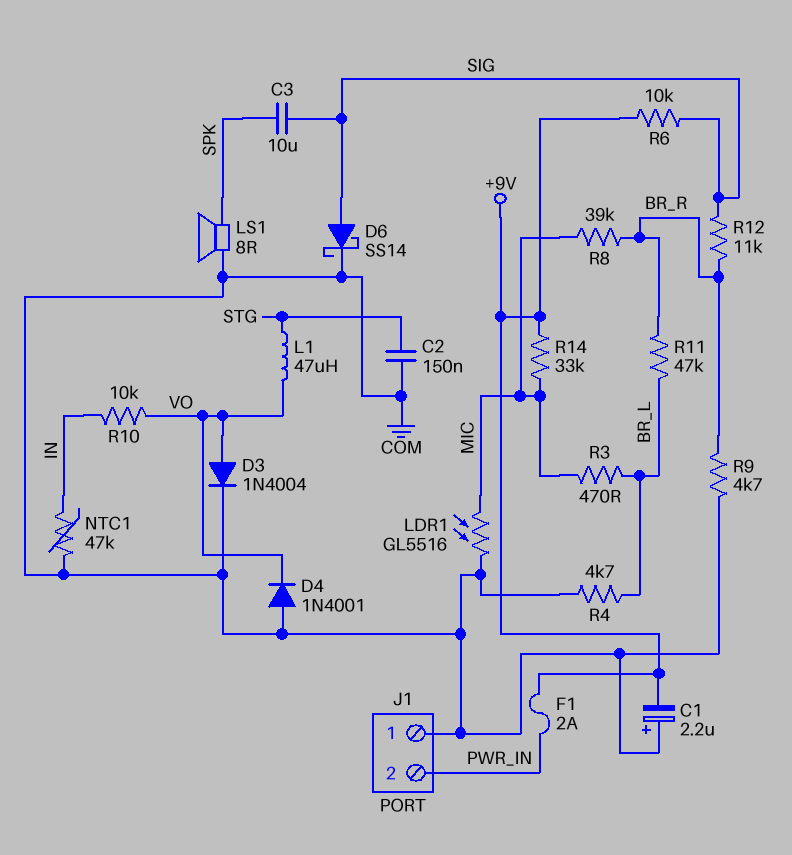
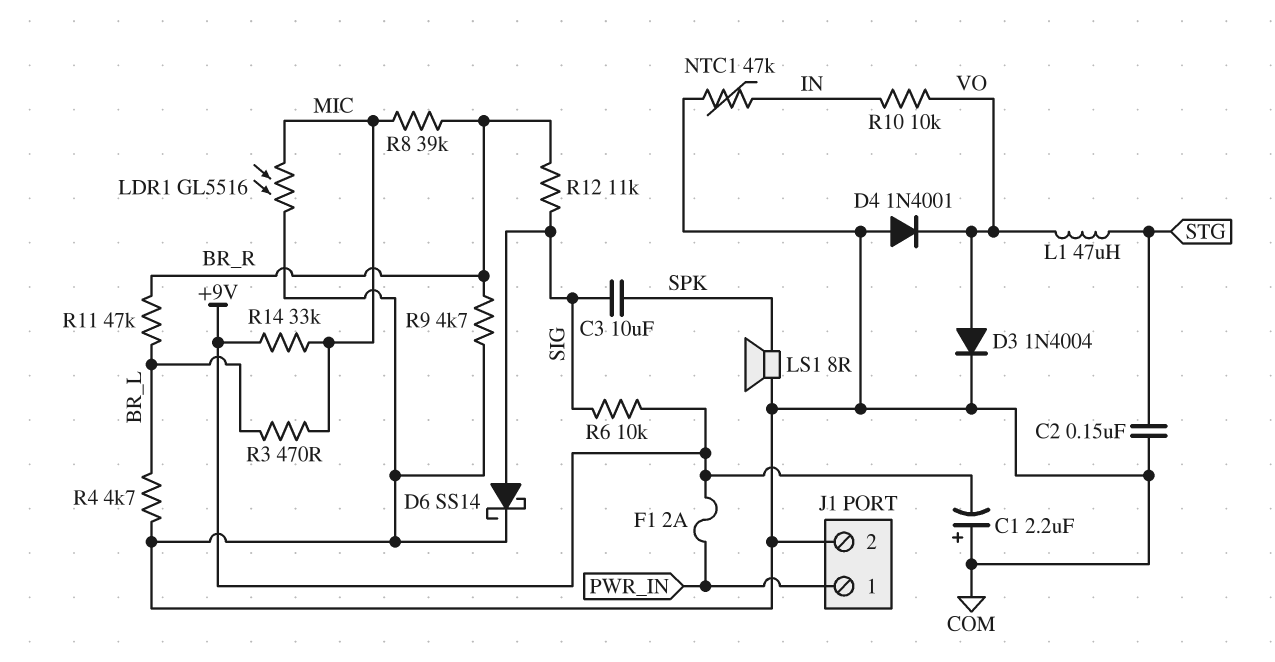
J1 pin 1: COM -> PWR_IN
J1 pin 2: PWR_IN -> COM

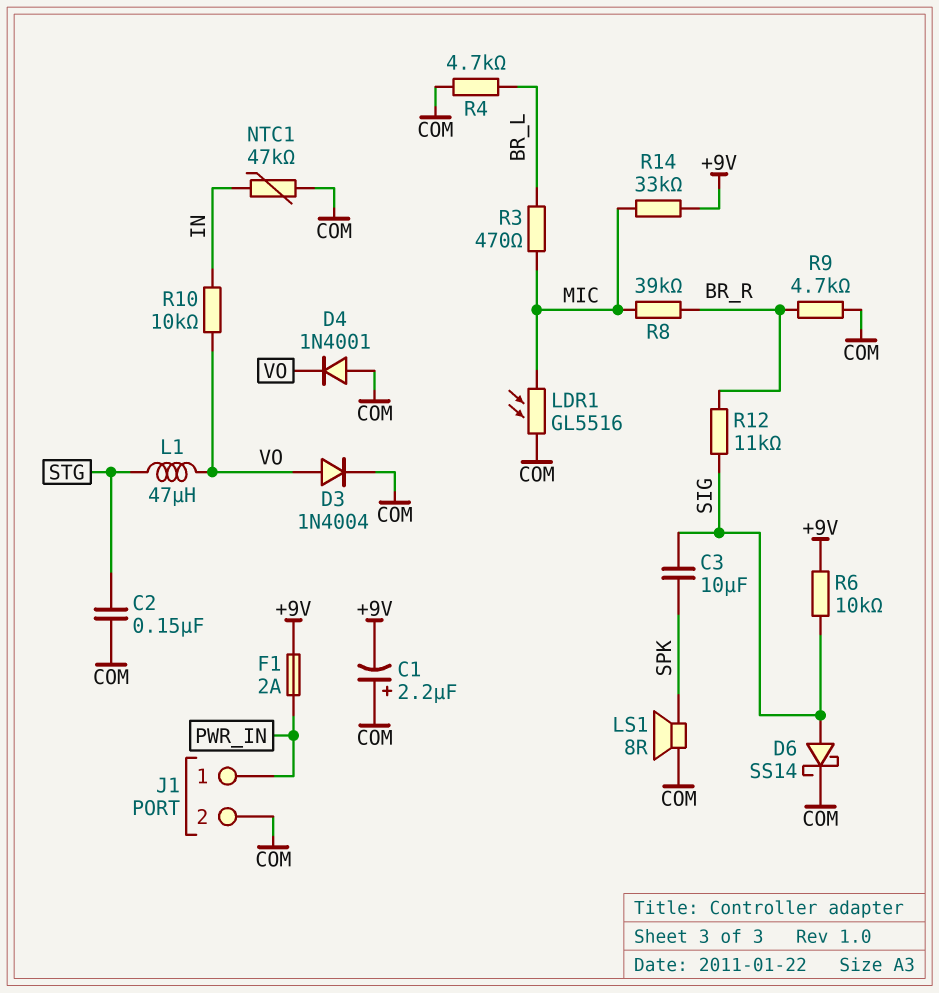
R11: 47k (BR_L, BR_R) -> none

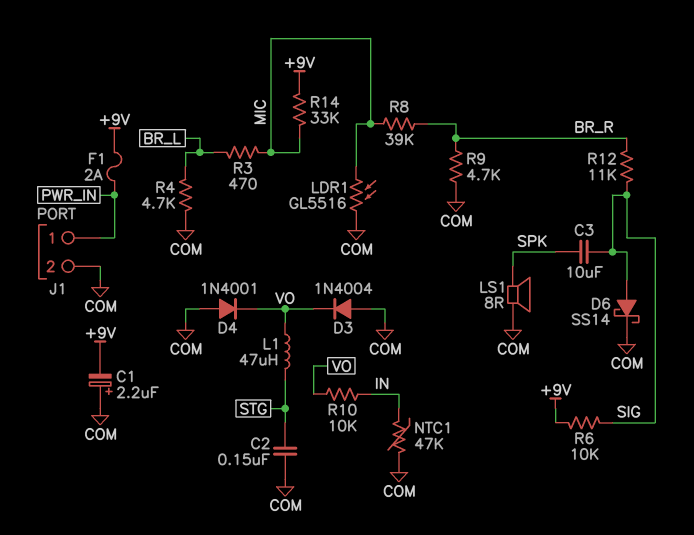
D3: diode 1N4004 (A VO, K COM) -> diode 1N4004 (A COM, K VO)

